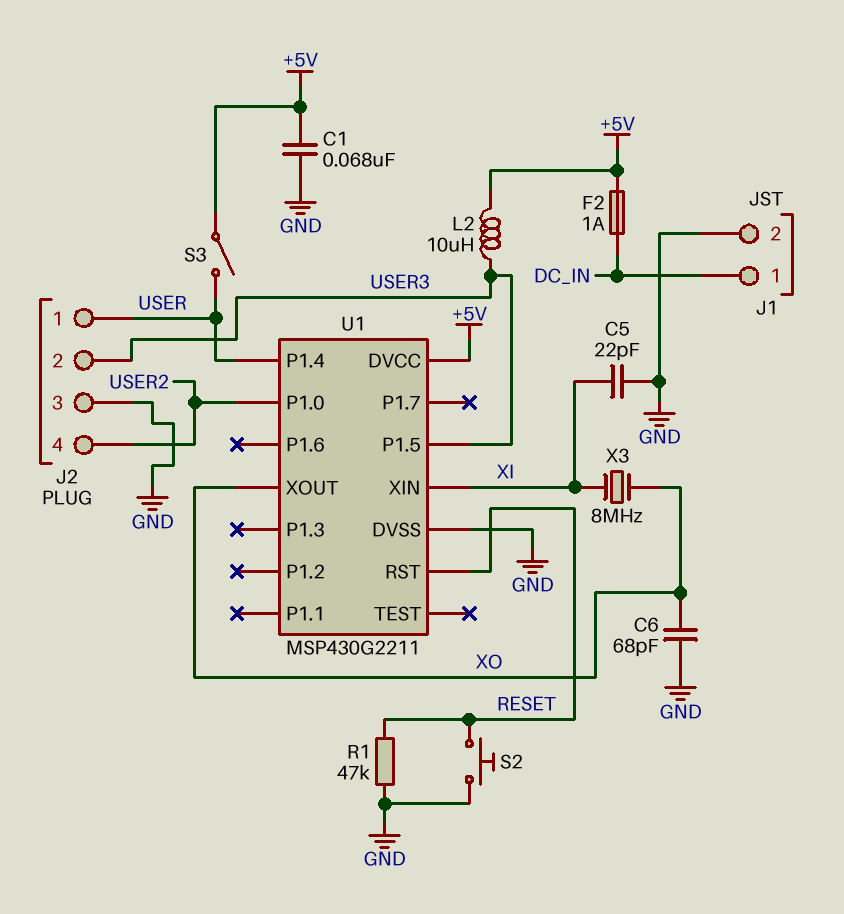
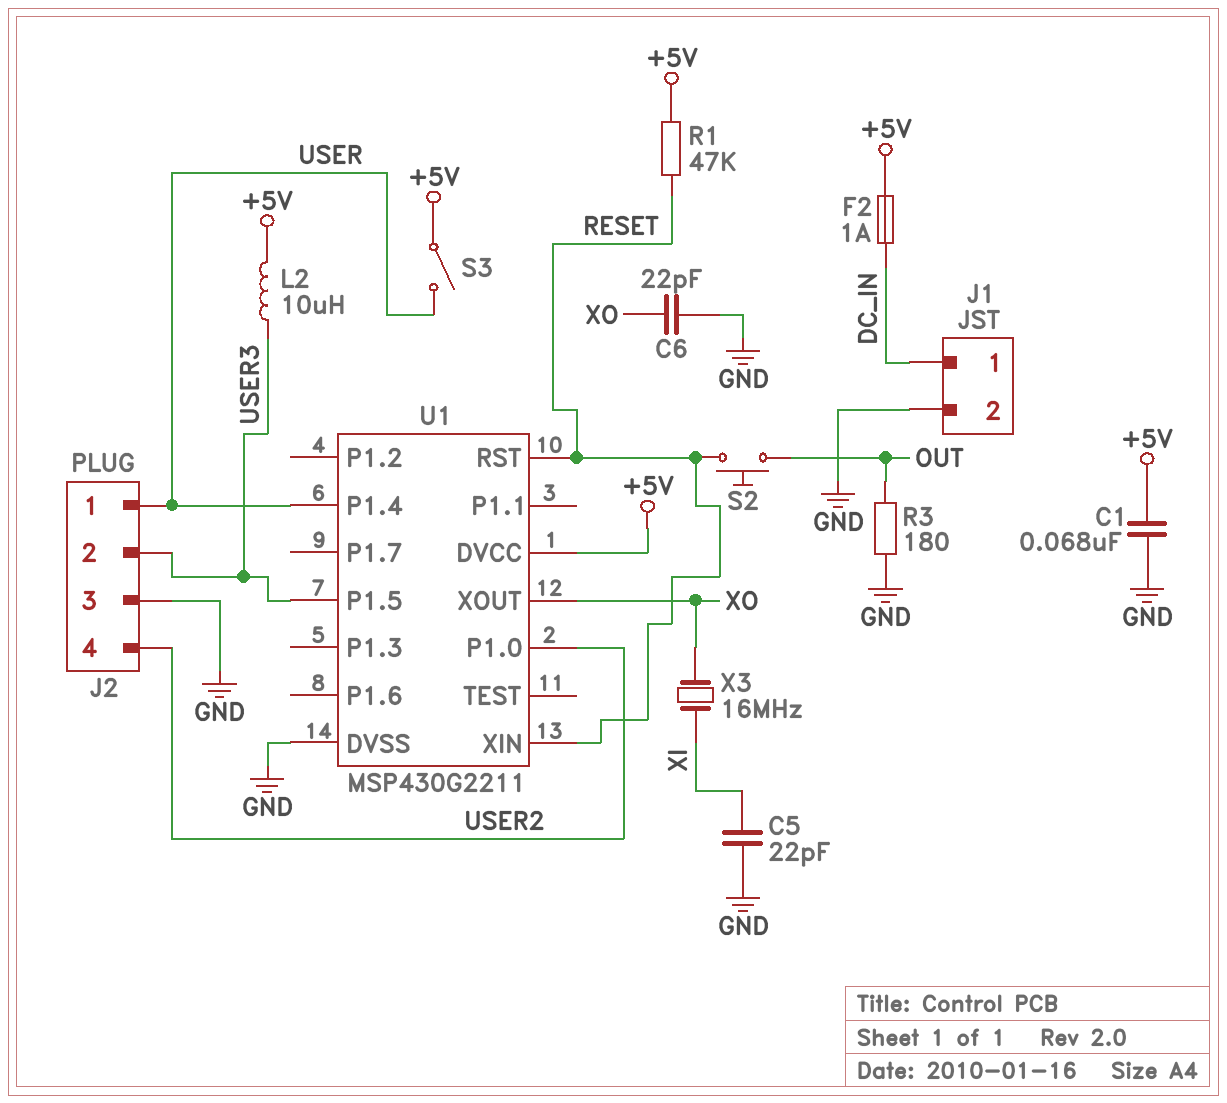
C6: 68pF (GND, XO) -> 22pF (GND, XO)
R1: 47k (GND, RESET) -> 47k (+5V, RESET)
R3: none -> 180 (GND, OUT)
S2: button (GND, RESET) -> button (OUT, RESET)
U1 pin XIN: XI -> RESET
X3: 8MHz (XI, XO) -> 16MHz (XI, XO)

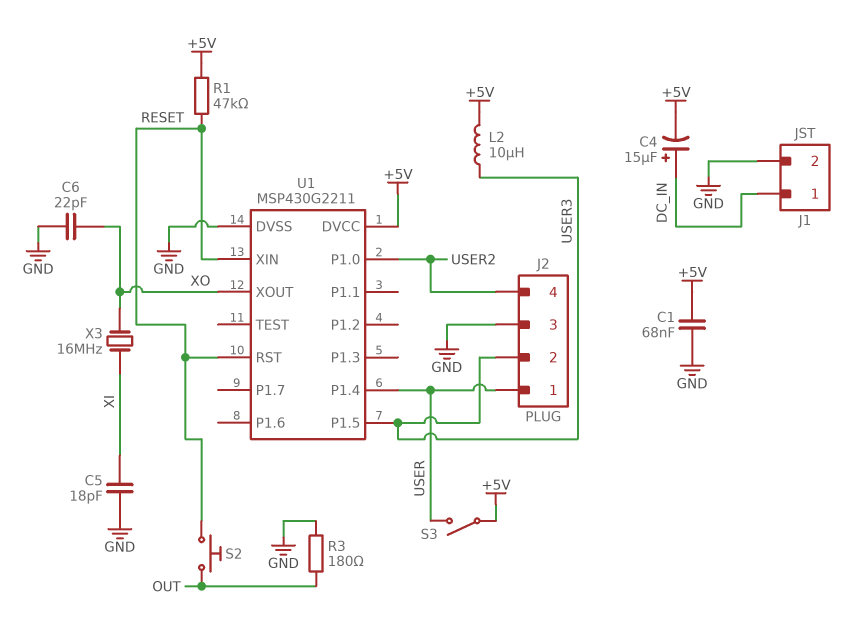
C4: none -> 15uF (plus DC_IN, minus +5V)
C5: 22pF (GND, XI) -> 18pF (GND, XI)
F2: 1A (+5V, DC_IN) -> none

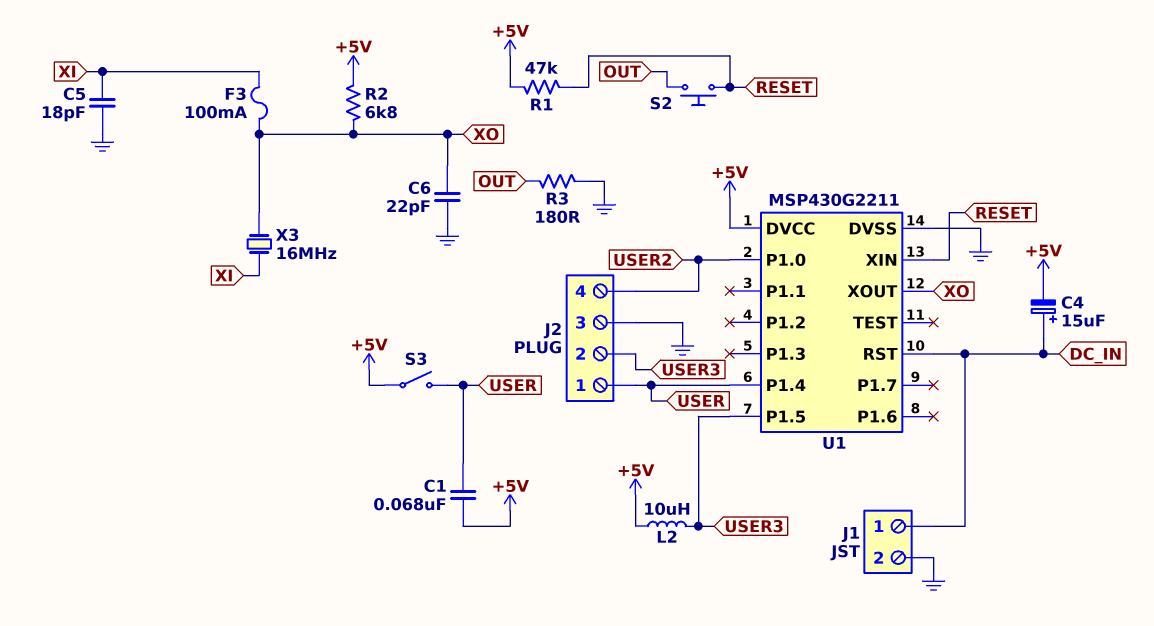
C1: 68nF (+5V, GND) -> 68nF (+5V, USER)
F3: none -> 100mA (XI, XO)
R2: none -> 6.8k (+5V, XO)
U1 pin RST: RESET -> DC_IN

